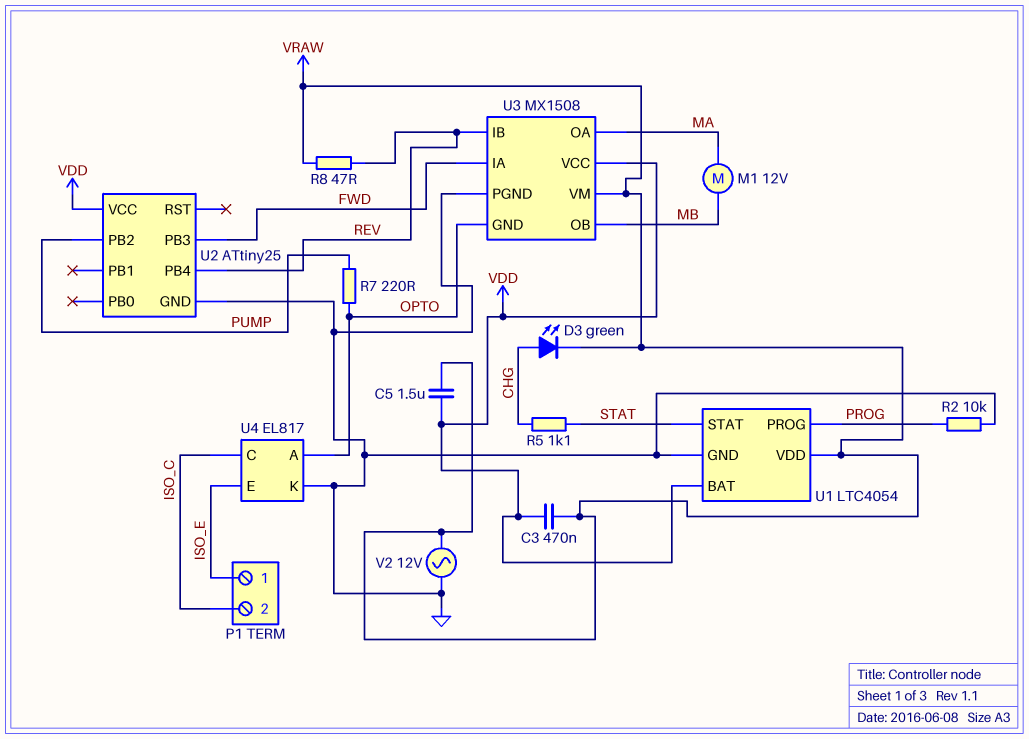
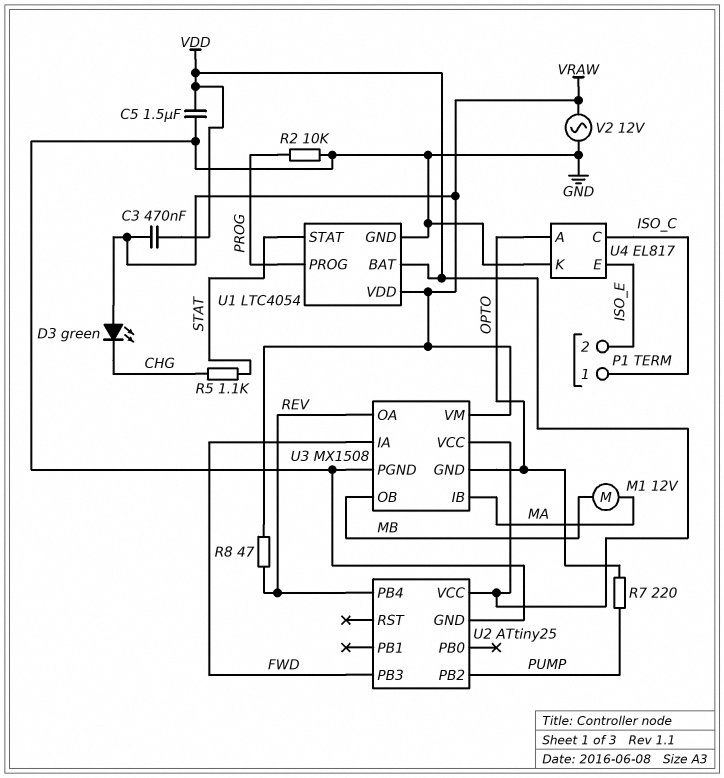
C5: 1.5uF (VDD, VRAW) -> 1.5uF (GND, VDD)
D3: LED green (A CHG, K VRAW) -> LED green (A VRAW, K CHG)
P1 pin 1: ISO_E -> ISO_C
P1 pin 2: ISO_C -> ISO_E
U3 pin IB: REV -> MA
U3 pin OA: MA -> REV

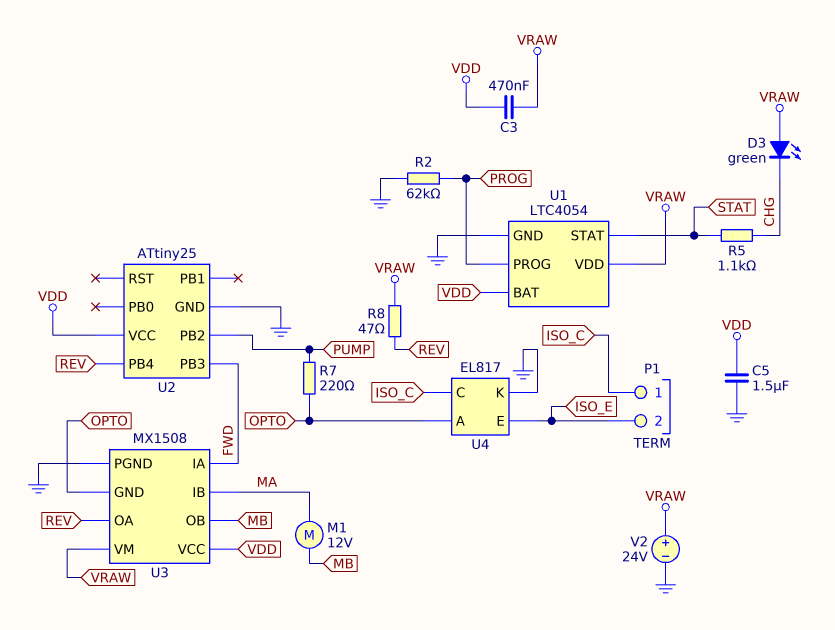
R2: 10k (GND, PROG) -> 62k (GND, PROG)
V2: AC 12V (GND, VRAW) -> 24V (plus VRAW, minus GND)

